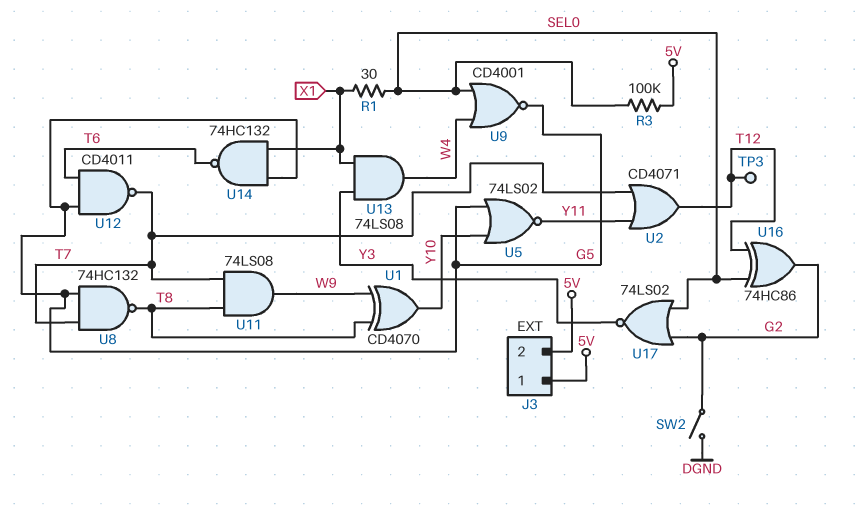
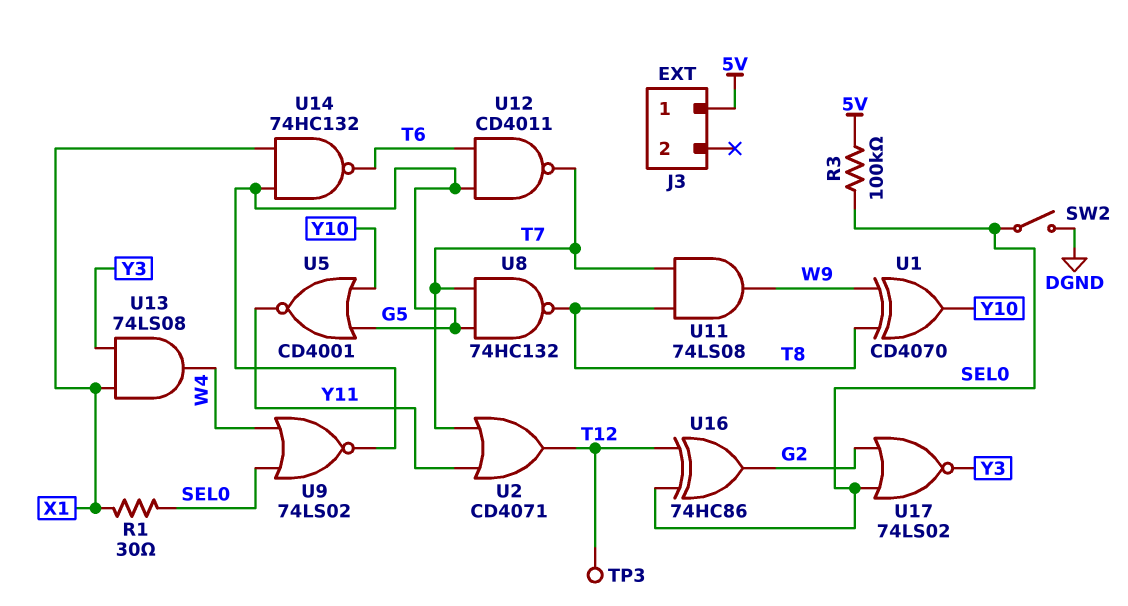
J3 pin 2: 5V -> none
SW2: switch (DGND, G2) -> switch (DGND, SEL0)
U5: NOR 74LS02 (in G5, in Y10, out Y11) -> NOR CD4001 (in G5, in Y10, out Y11)
U9: NOR CD4001 (in SEL0, in W4, out G5) -> NOR 74LS02 (in SEL0, in W4, out G5)

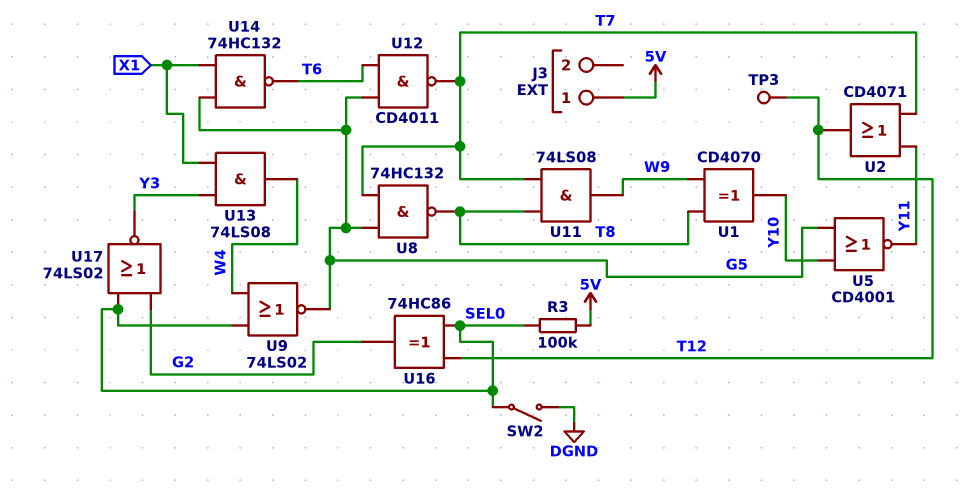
R1: 30 (SEL0, X1) -> none

